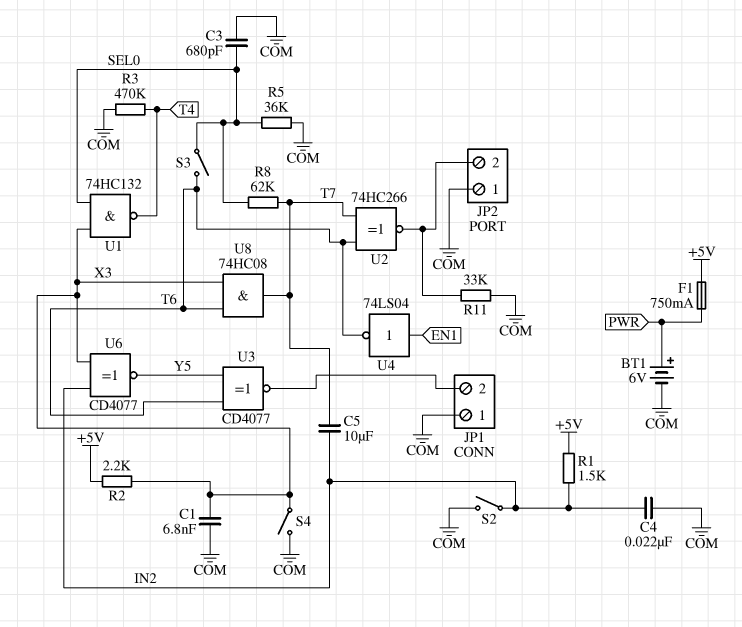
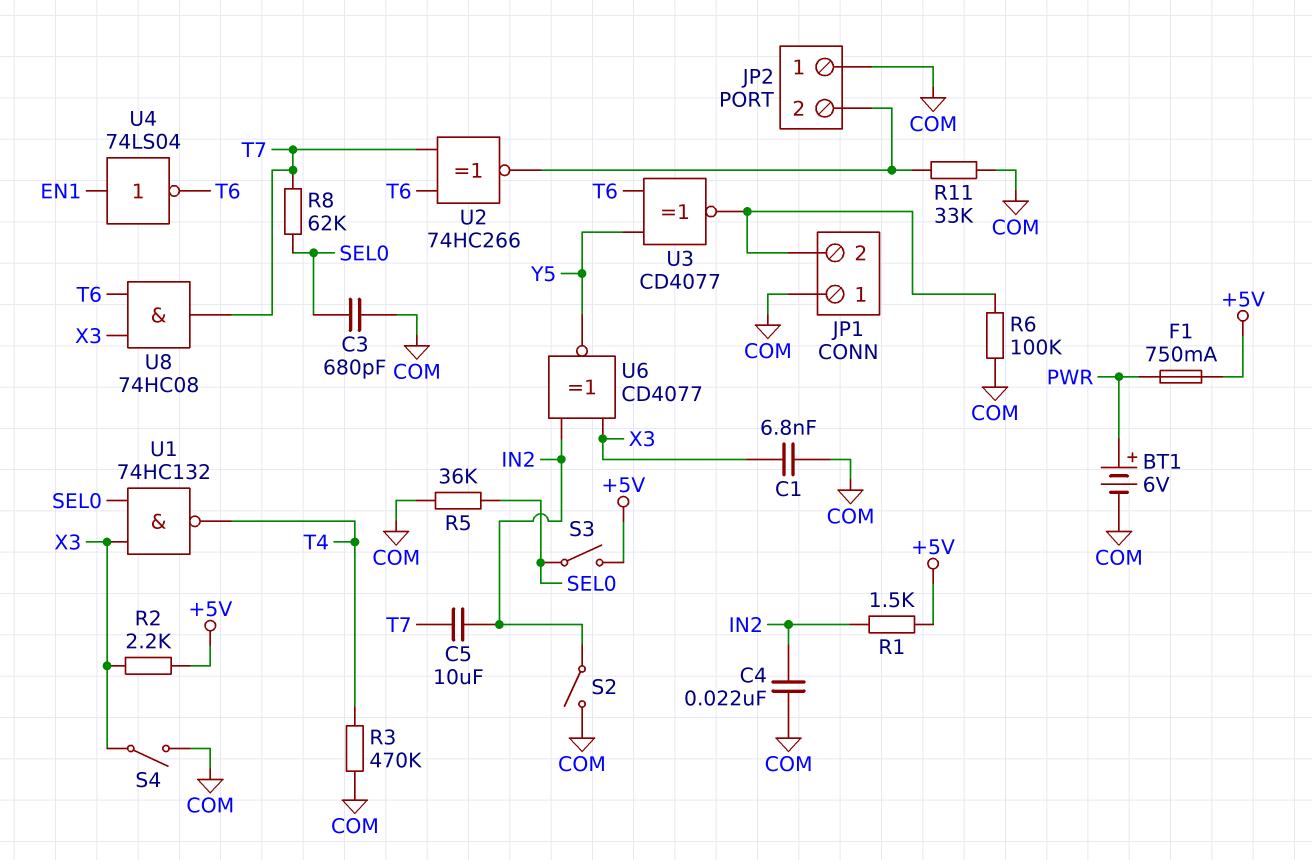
R6: none -> 100k (COM, JP1/2)
S3: switch (SEL0, T6) -> switch (+5V, SEL0)

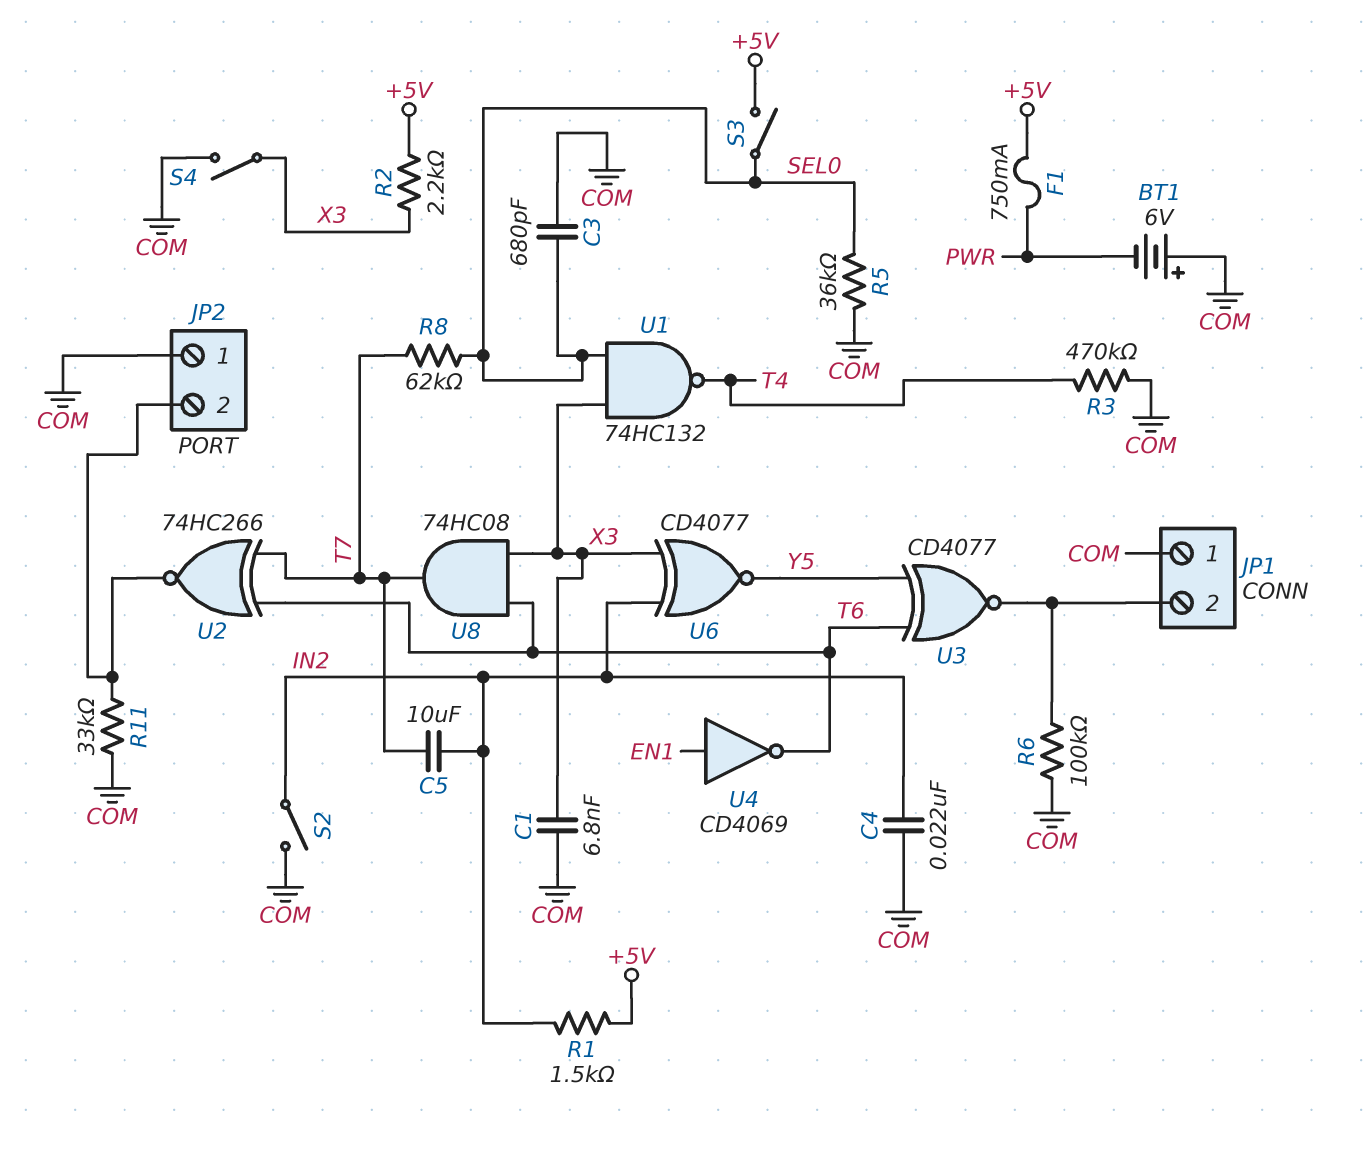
BT1: 6V (plus PWR, minus COM) -> 6V (plus COM, minus PWR)
U4: NOT 74LS04 (in EN1, out T6) -> NOT CD4069 (in EN1, out T6)

